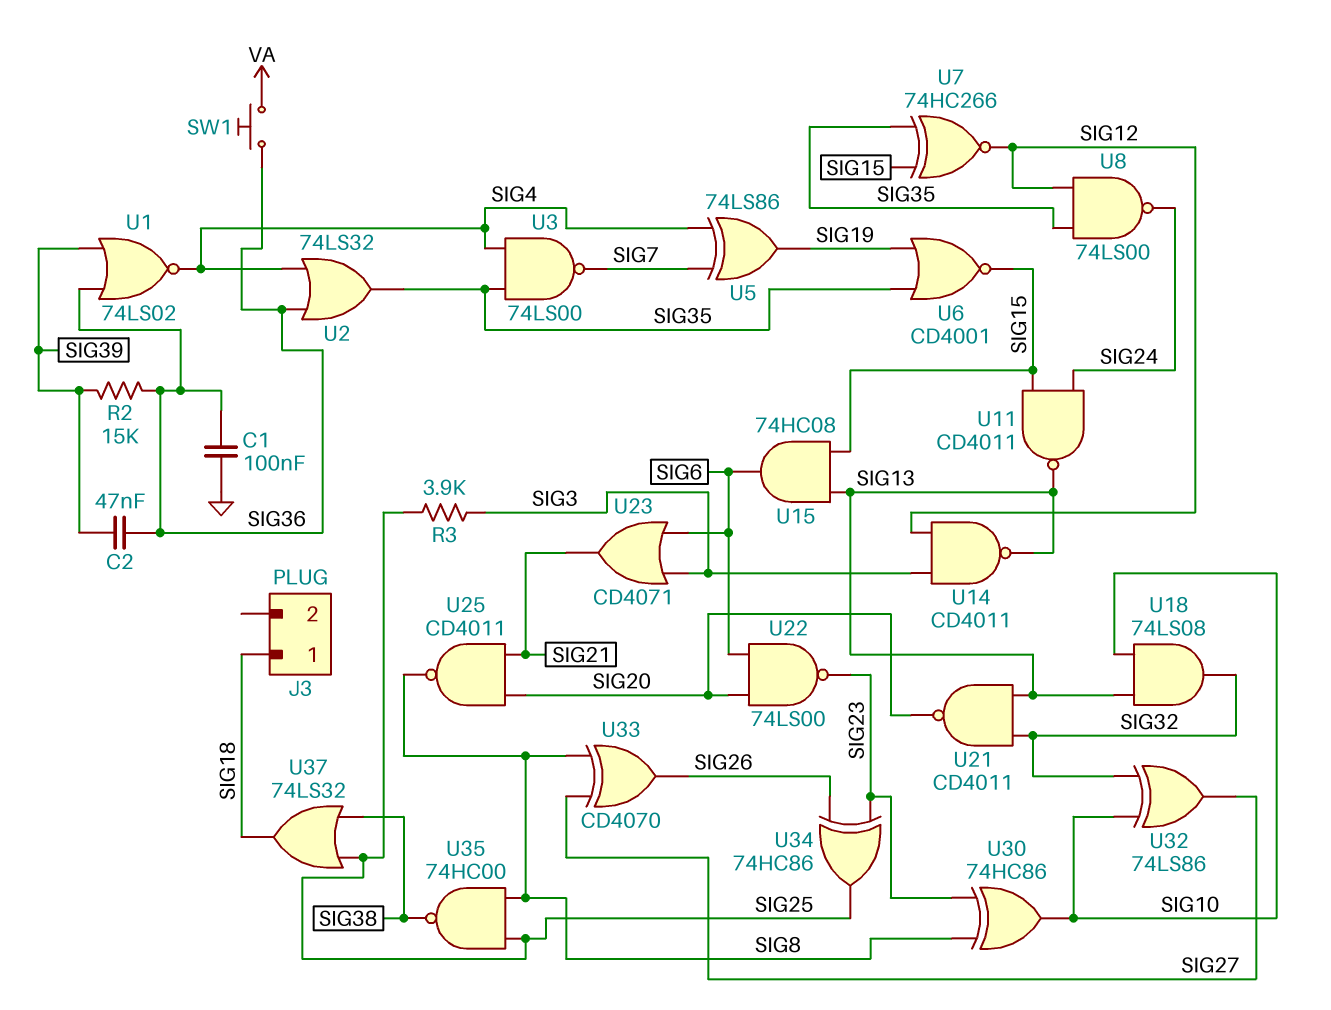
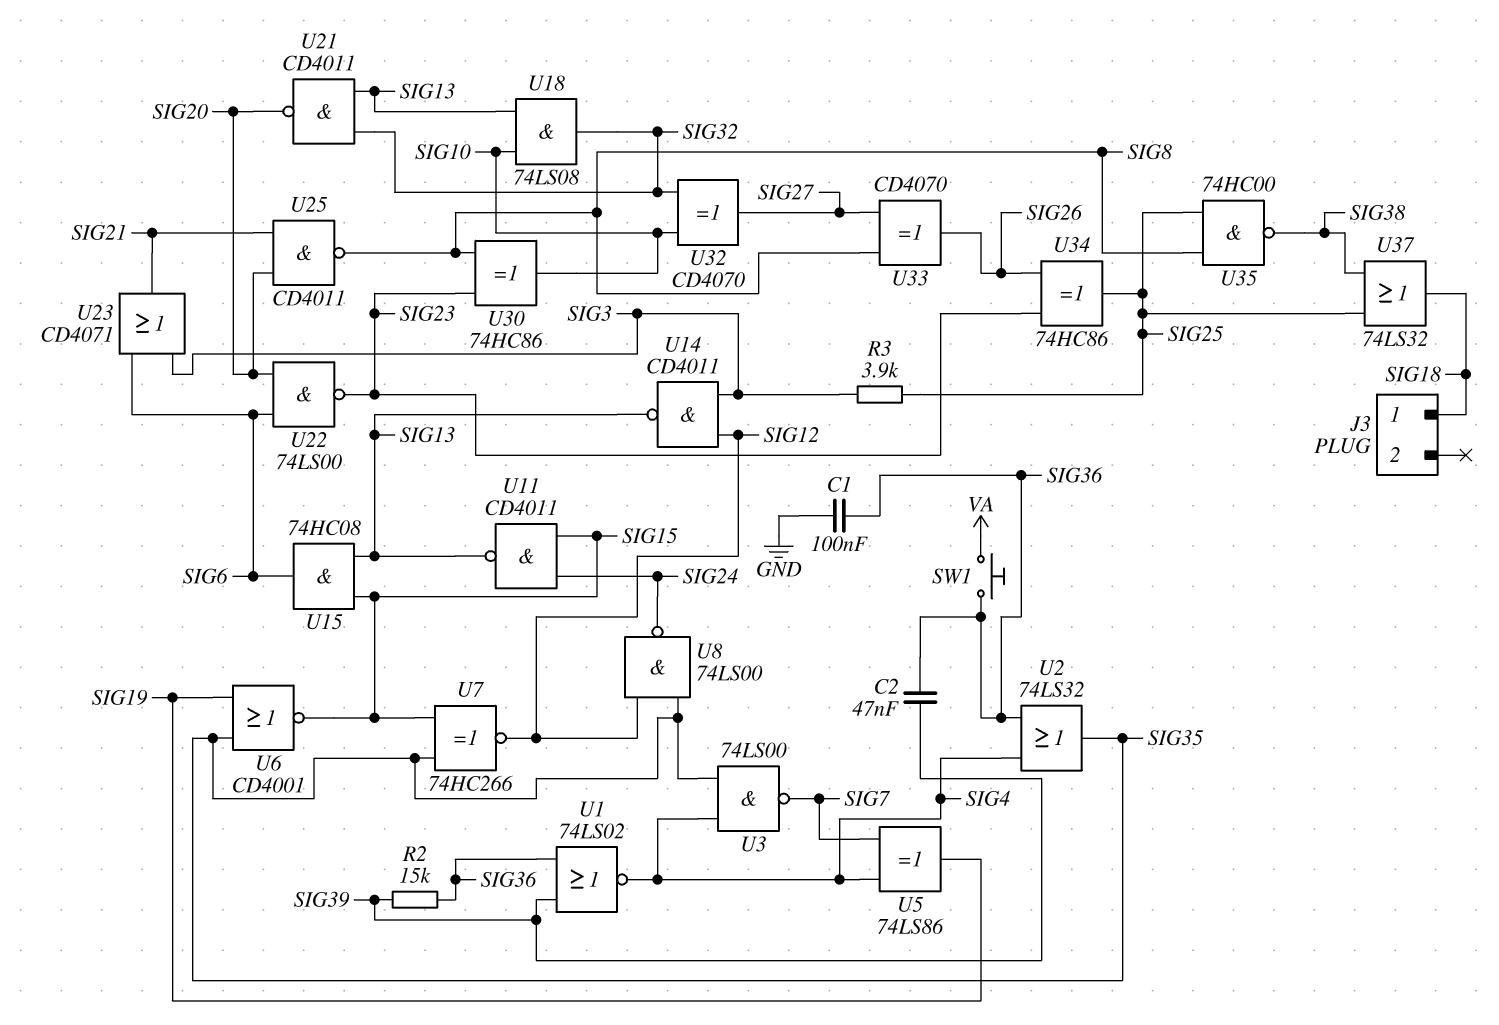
U32: XOR 74LS86 (in SIG10, in SIG32, out SIG27) -> XOR CD4070 (in SIG10, in SIG32, out SIG27)

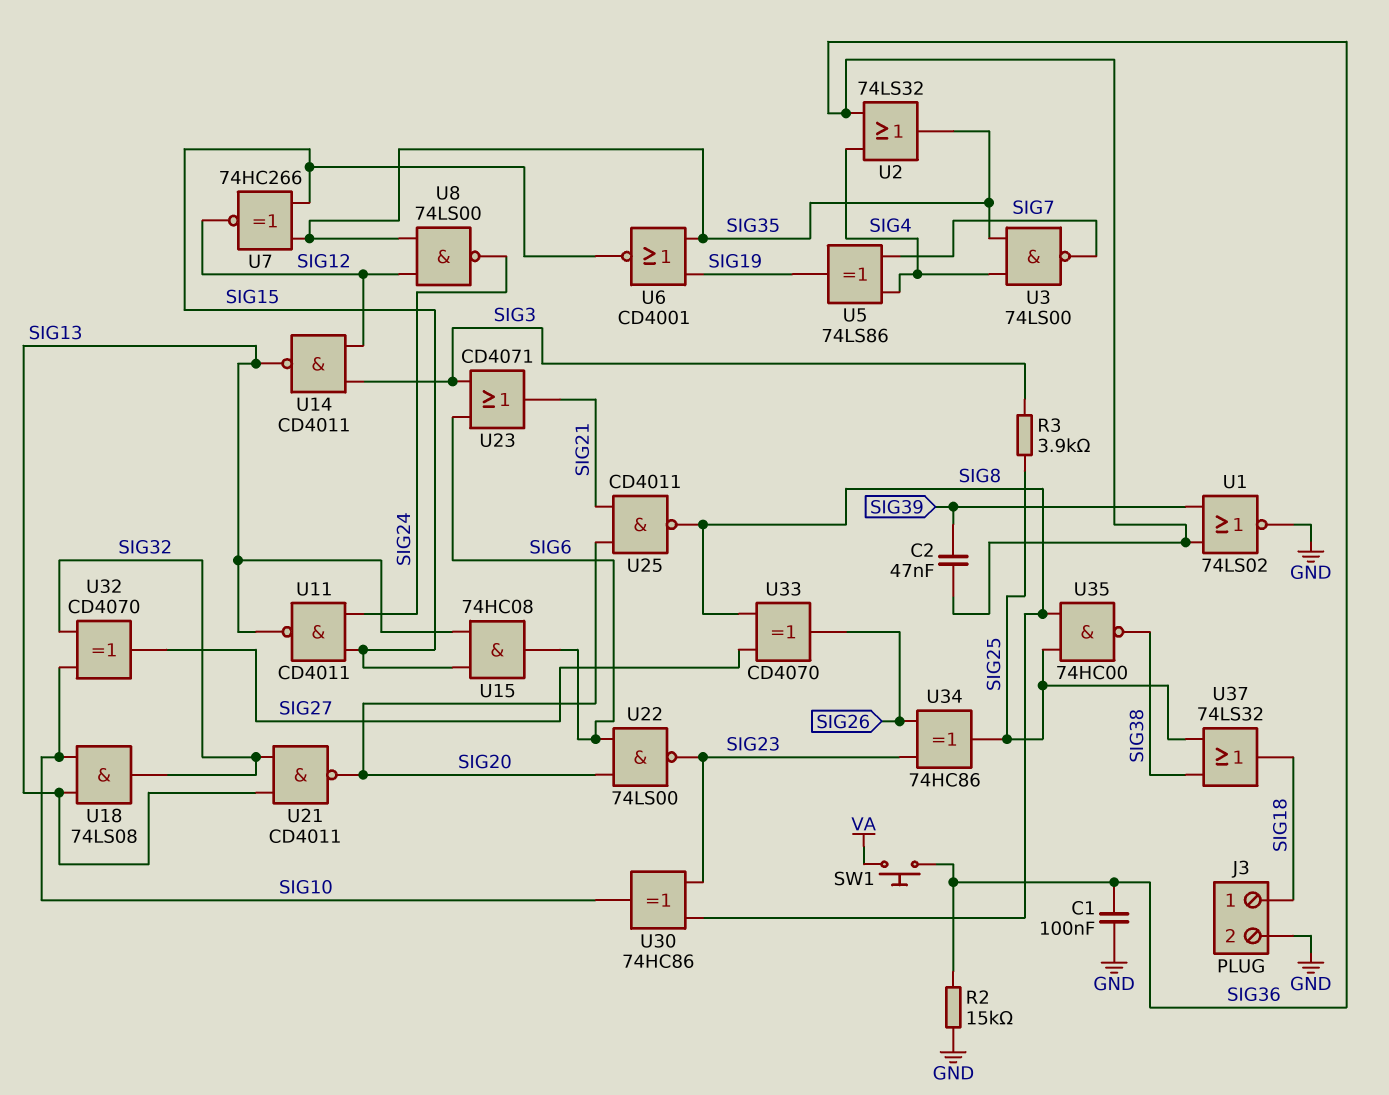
J3 pin 2: none -> GND
R2: 15k (SIG36, SIG39) -> 15k (GND, SIG36)
U1: NOR 74LS02 (in SIG36, in SIG39, out SIG4) -> NOR 74LS02 (in SIG36, in SIG39, out GND)

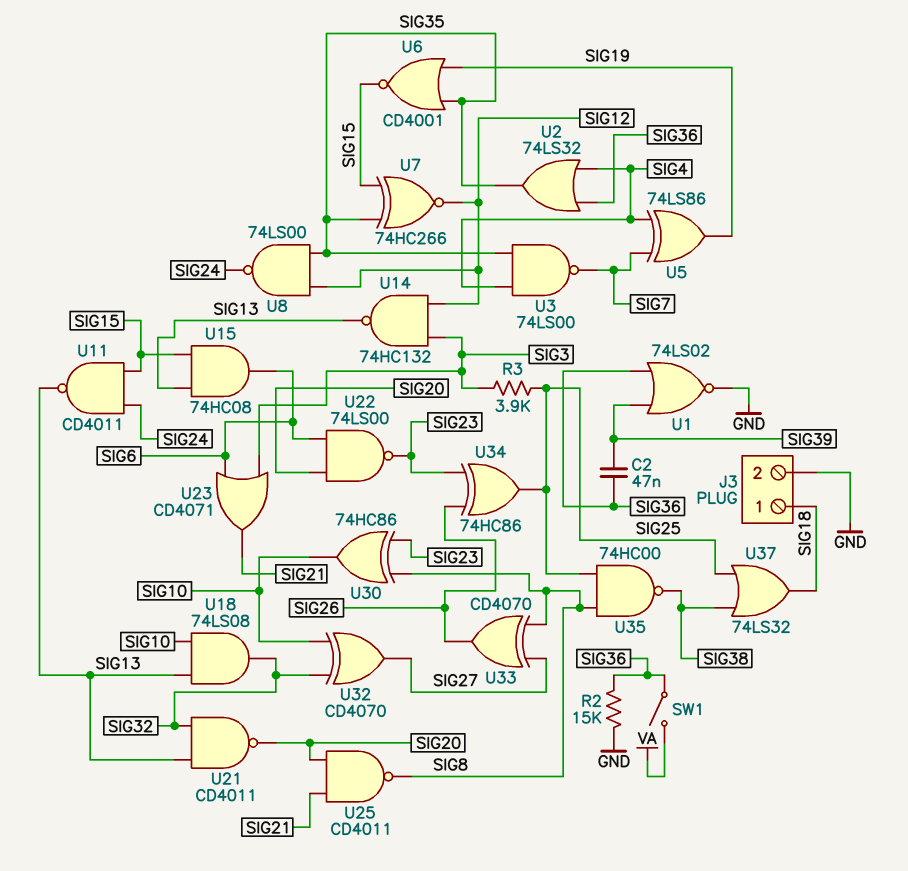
C1: 100nF (GND, SIG36) -> none
SW1: button (SIG36, VA) -> switch (SIG36, VA)
U14: NAND CD4011 (in SIG3, in SIG12, out SIG13) -> NAND 74HC132 (in SIG3, in SIG12, out SIG13)

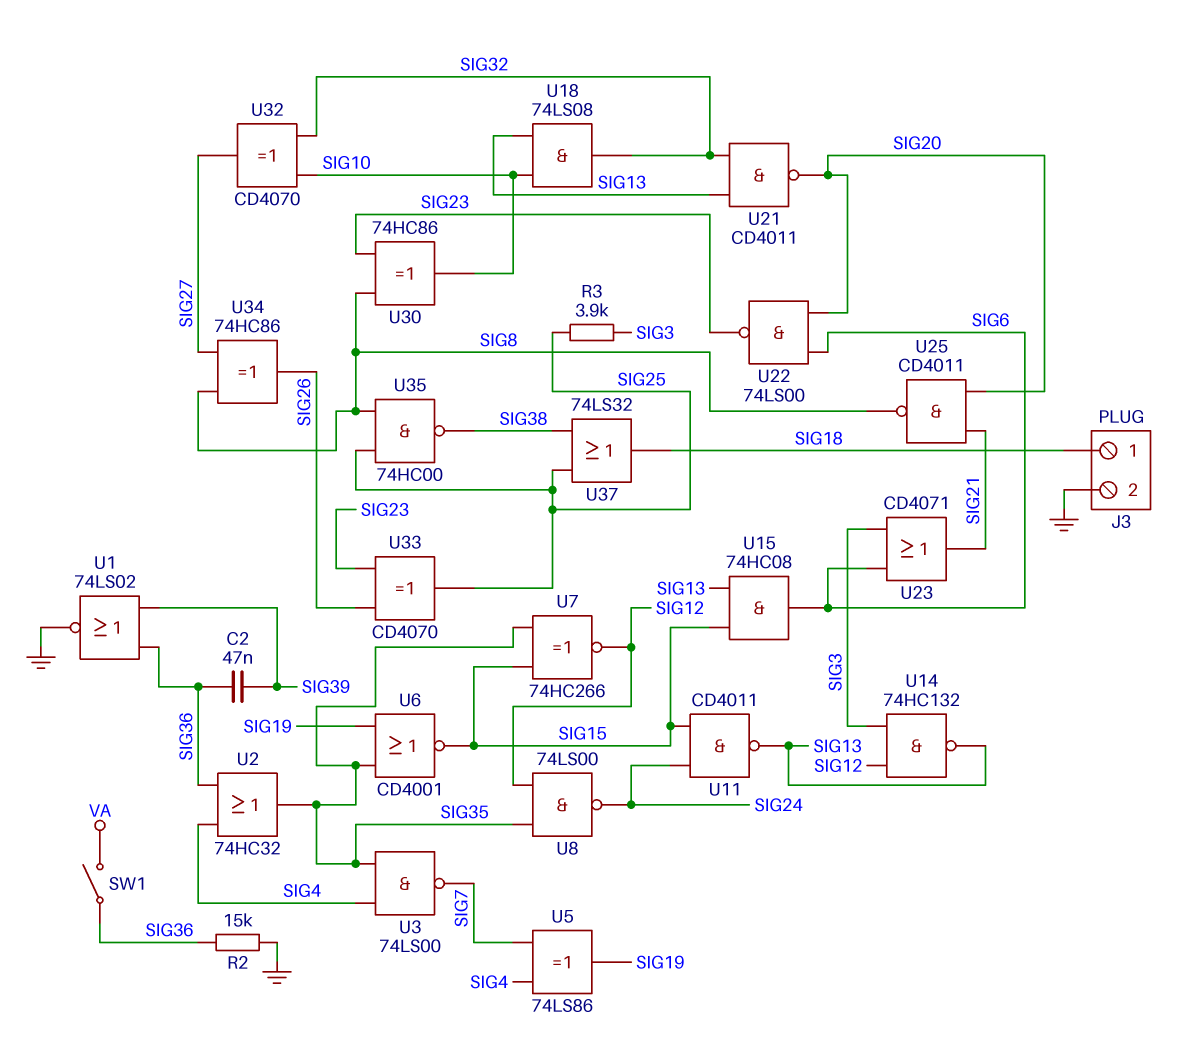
U2: OR 74LS32 (in SIG4, in SIG36, out SIG35) -> OR 74HC32 (in SIG4, in SIG36, out SIG35)
U33: XOR CD4070 (in SIG8, in SIG27, out SIG26) -> XOR CD4070 (in SIG23, in SIG26, out SIG25)
U34: XOR 74HC86 (in SIG23, in SIG26, out SIG25) -> XOR 74HC86 (in SIG8, in SIG27, out SIG26)

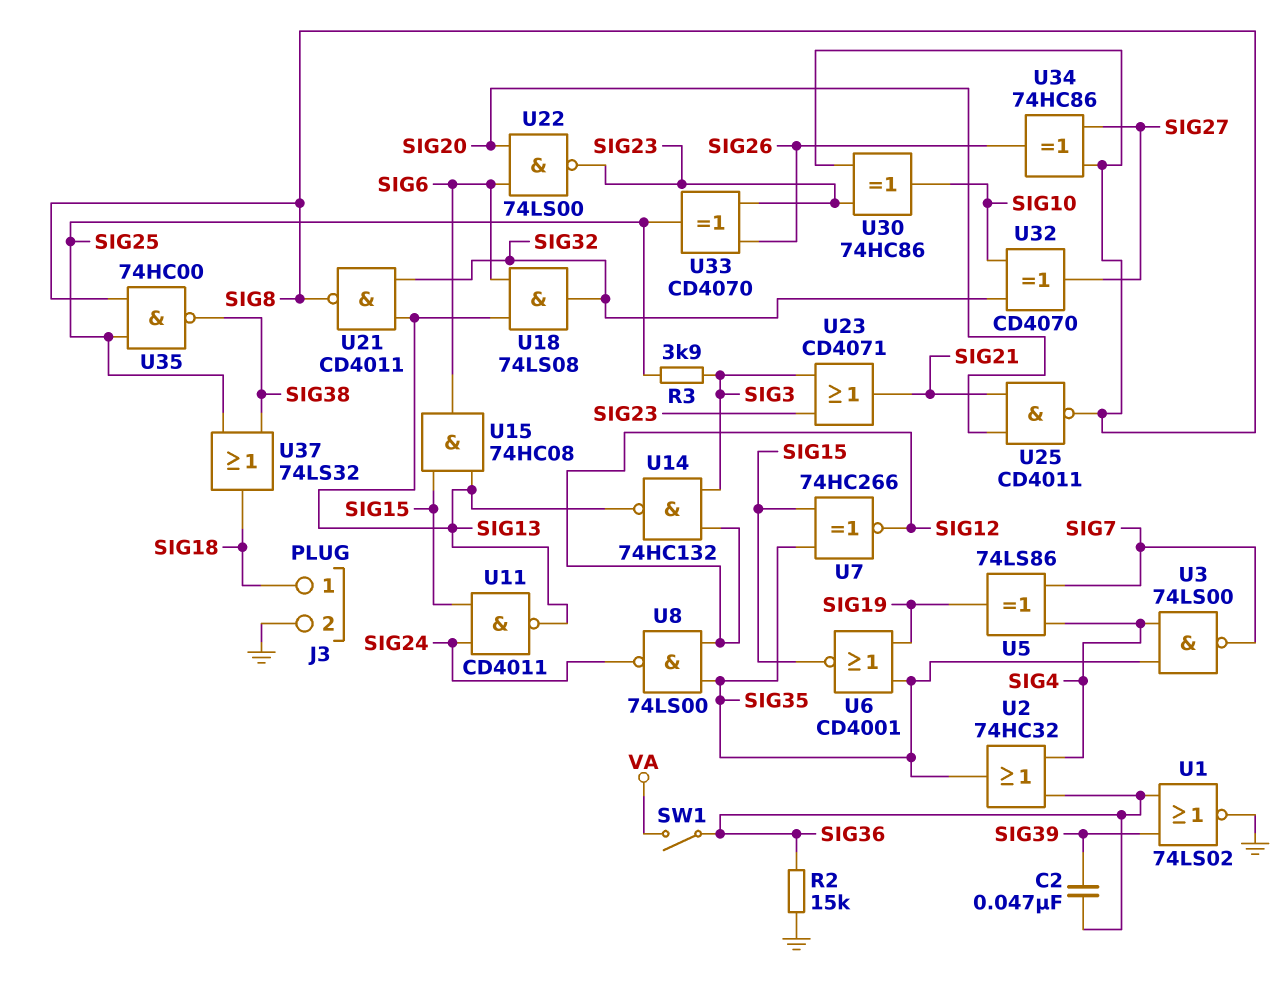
U18: AND 74LS08 (in SIG10, in SIG13, out SIG32) -> AND 74LS08 (in SIG6, in SIG13, out SIG32)
U21: NAND CD4011 (in SIG13, in SIG32, out SIG20) -> NAND CD4011 (in SIG13, in SIG32, out SIG8)
U23: OR CD4071 (in SIG3, in SIG6, out SIG21) -> OR CD4071 (in SIG3, in SIG23, out SIG21)

